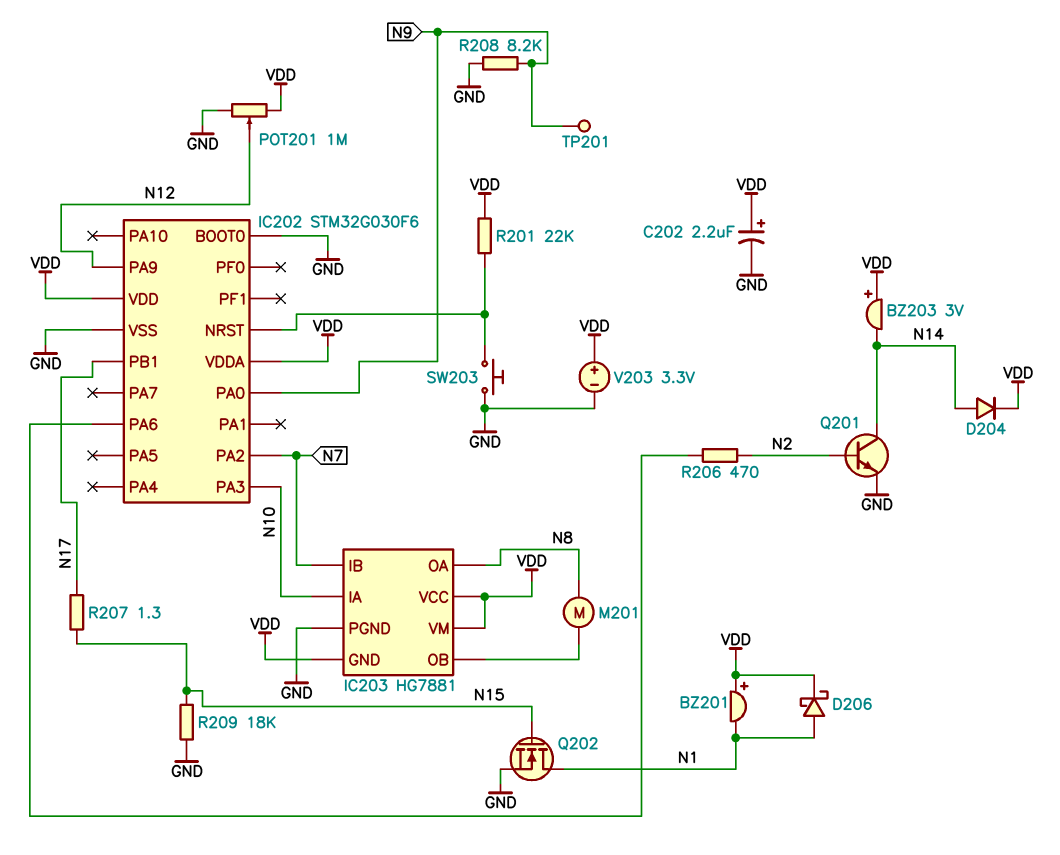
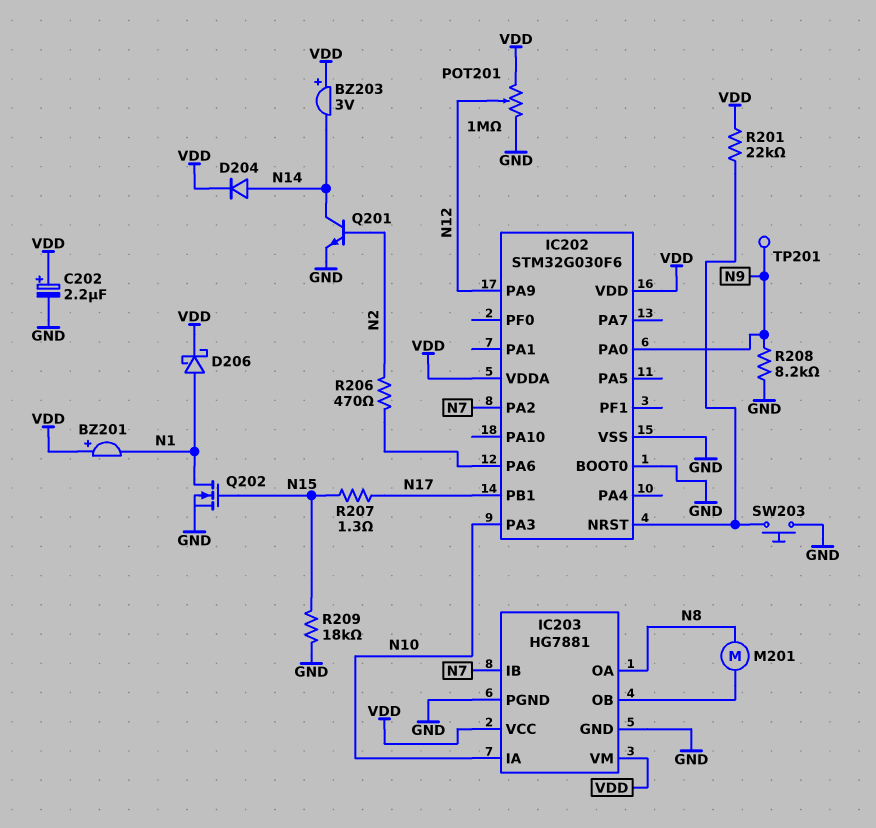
IC203 pin GND: VDD -> GND
V203: 3.3V (plus VDD, minus GND) -> none

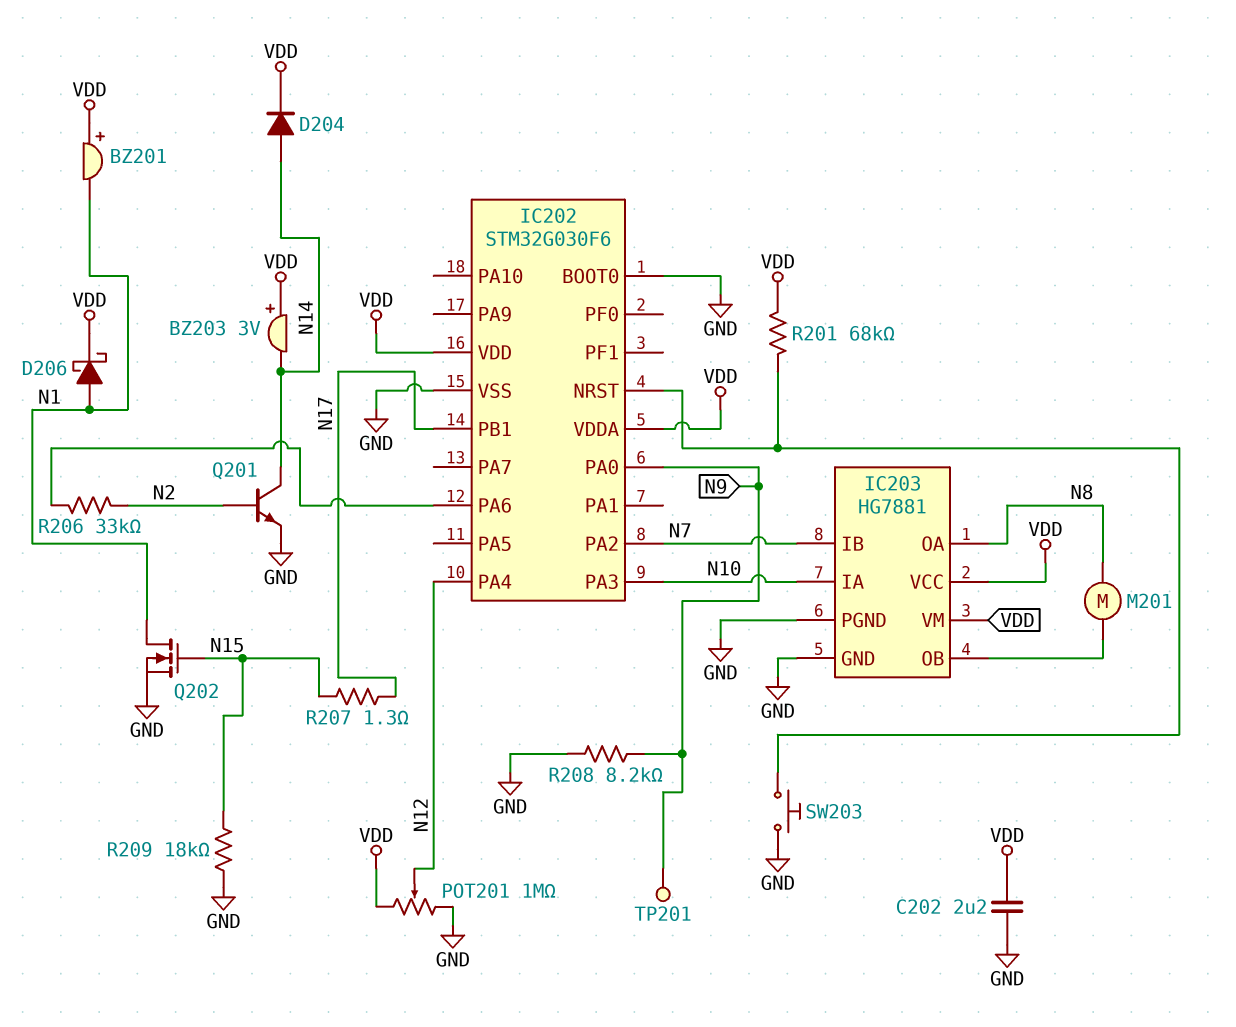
C202: 2.2uF (plus VDD, minus GND) -> 2.2uF (GND, VDD)
IC202 pin PA4: none -> N12
IC202 pin PA9: N12 -> none
R201: 22k (IC202/NRST, VDD) -> 68k (IC202/NRST, VDD)
R206: 470 (IC202/PA6, N2) -> 33k (IC202/PA6, N2)

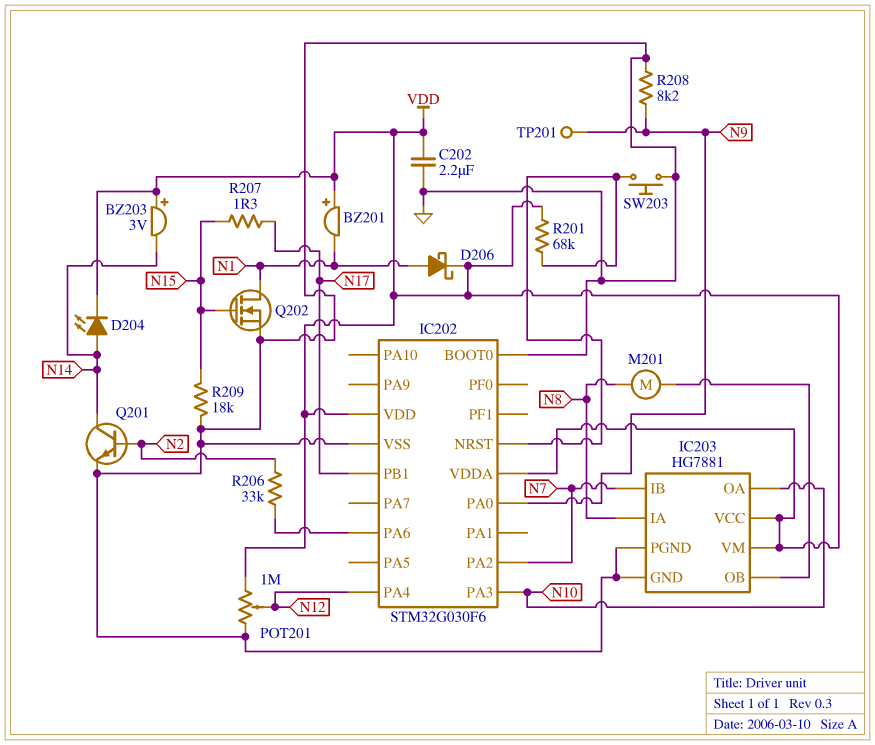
D204: diode (A N14, K VDD) -> LED (A N14, K VDD)
IC203 pin IA: N10 -> N8
IC203 pin OA: N8 -> N10

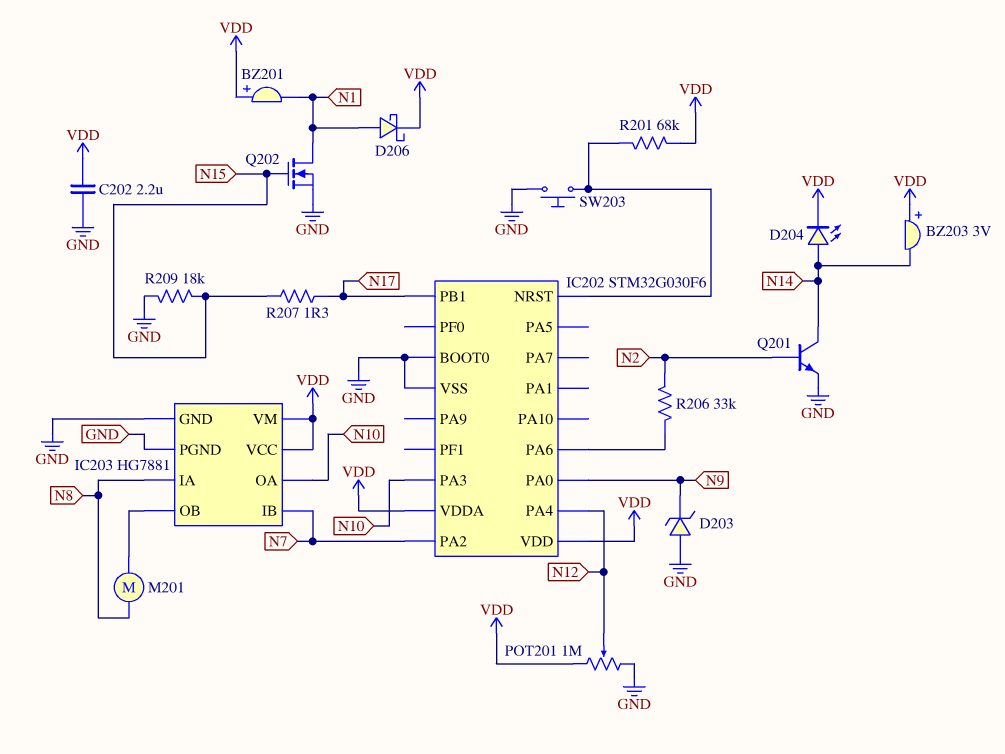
D203: none -> zener (A GND, K N9)
R208: 8.2k (GND, N9) -> none
TP201: test point (N9) -> none

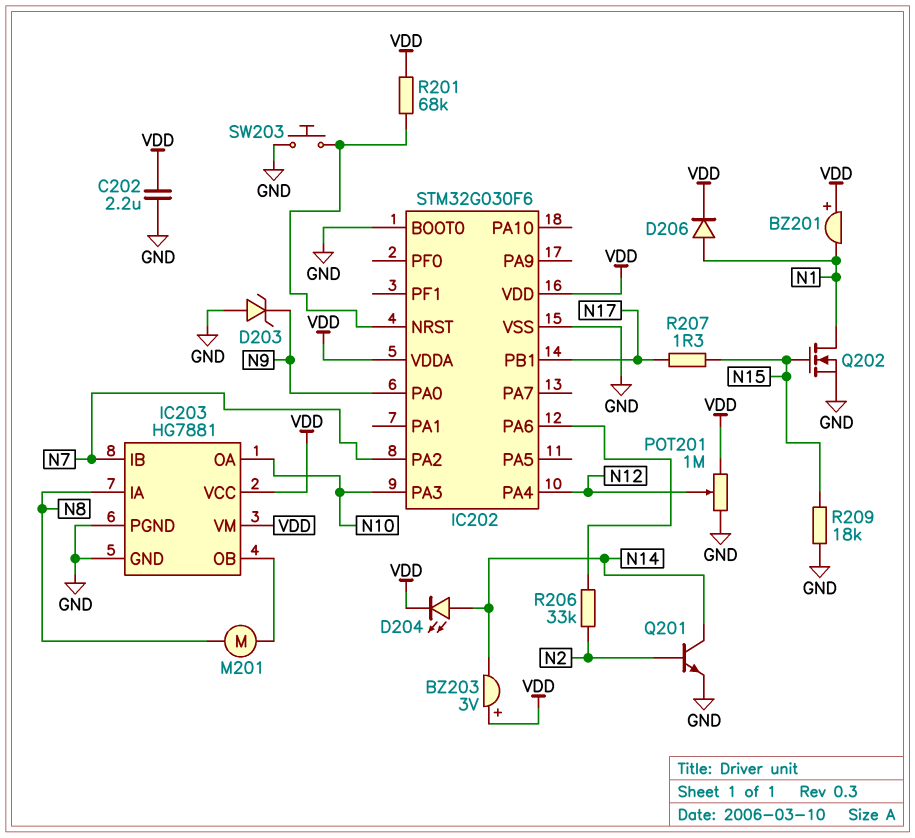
D206: schottky (A N1, K VDD) -> diode (A N1, K VDD)

